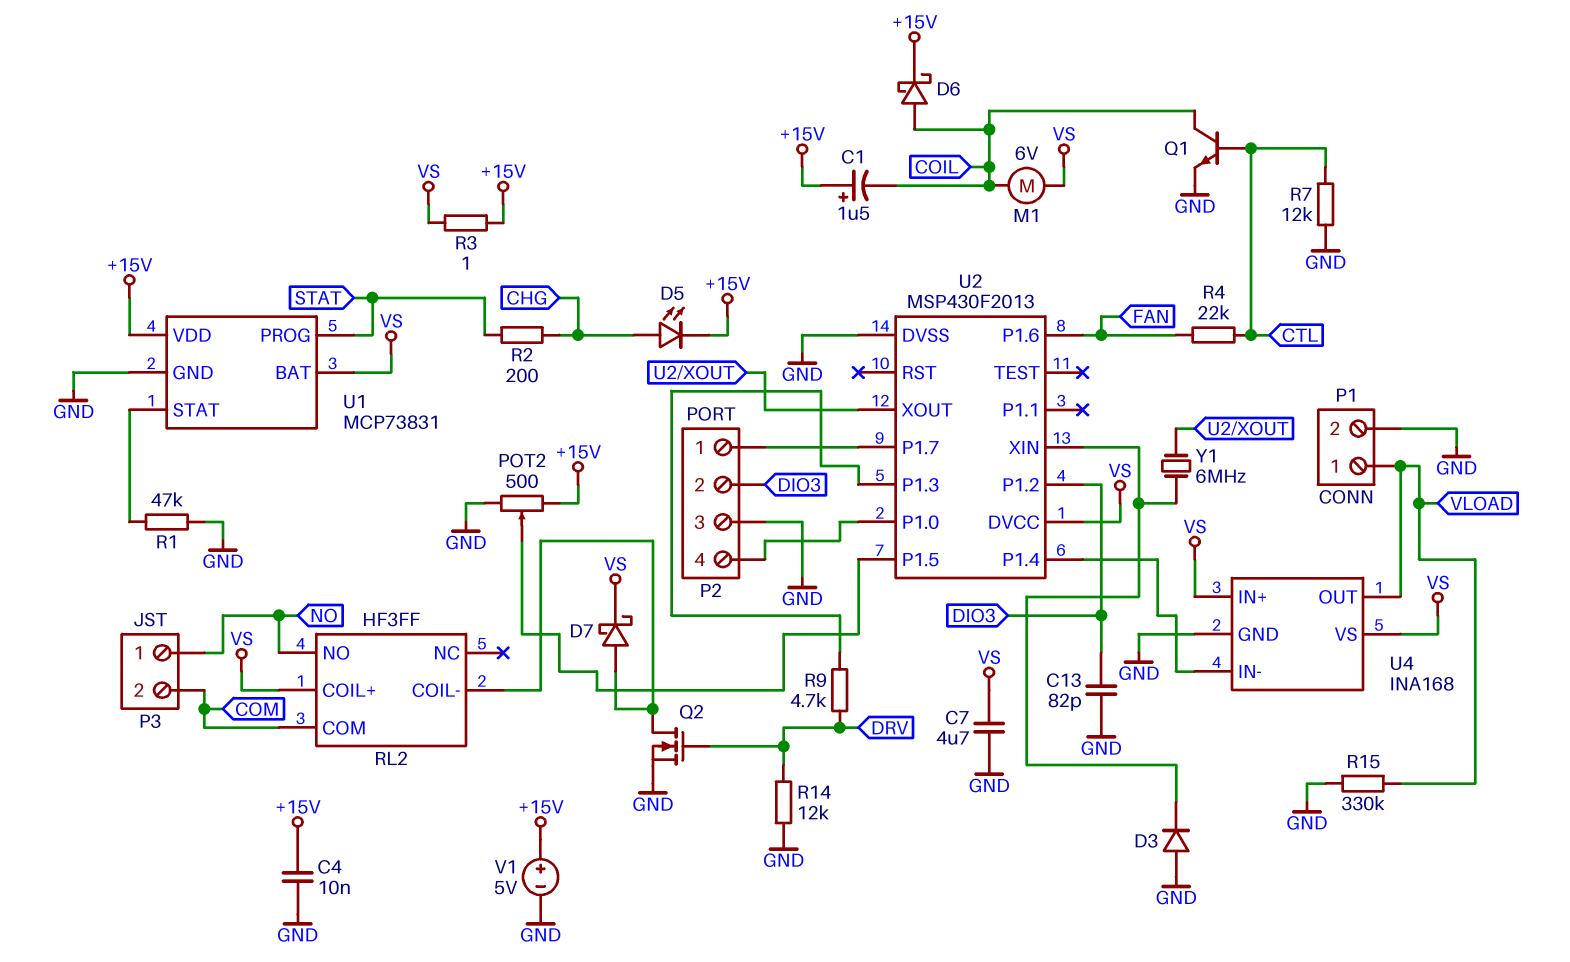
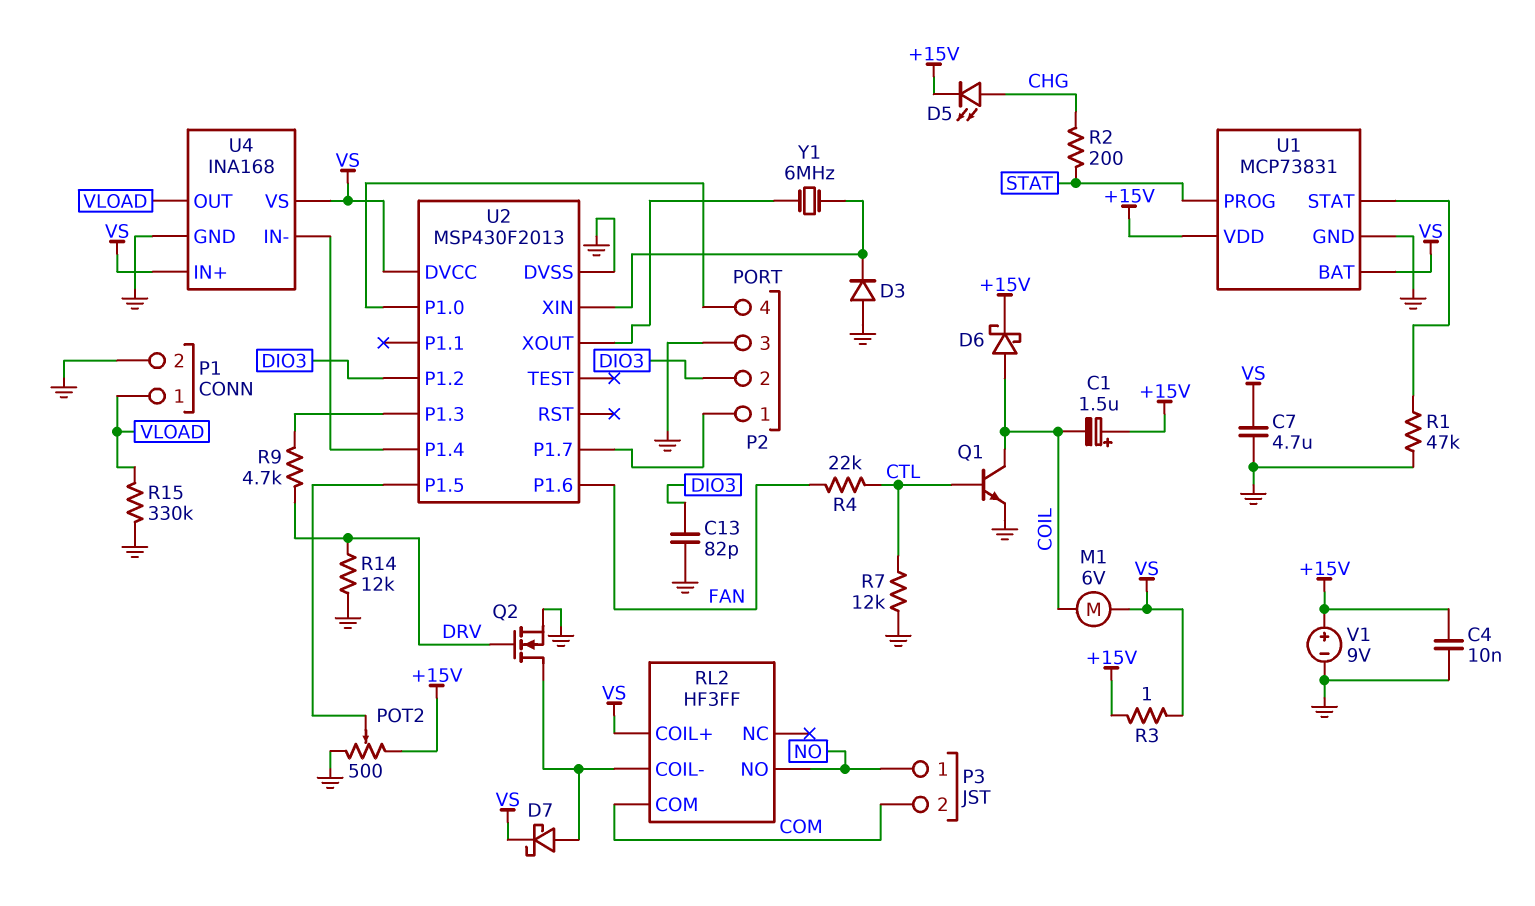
V1: 5V (plus +15V, minus GND) -> 9V (plus +15V, minus GND)

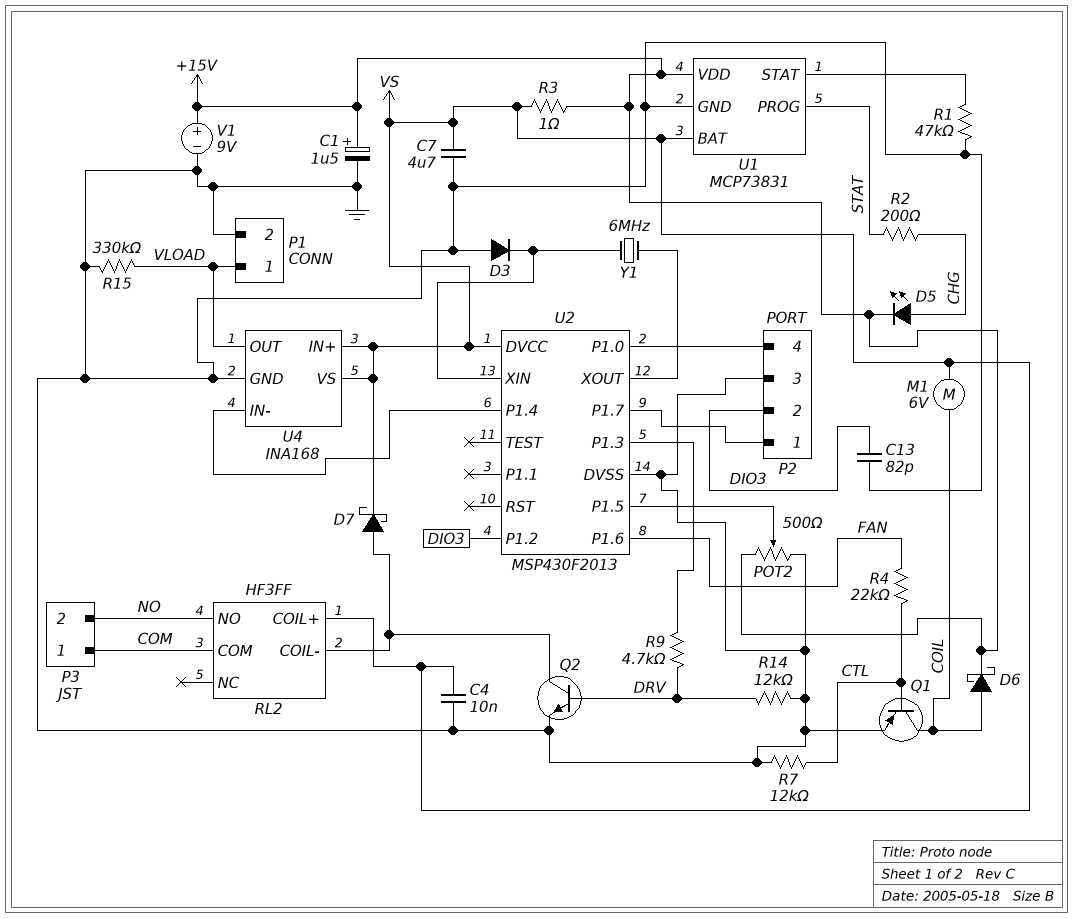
C1: 1.5uF (plus +15V, minus COIL) -> 1.5uF (plus +15V, minus GND)
C4: 10nF (+15V, GND) -> 10nF (GND, VS)
P3 pin 1: NO -> COM
P3 pin 2: COM -> NO
Q1: NPN (B CTL, C COIL, E GND) -> PNP (B CTL, C COIL, E GND)
Q2: NMOS (G DRV, D RL2/COIL-, S GND) -> NPN (B DRV, C RL2/COIL-, E GND)

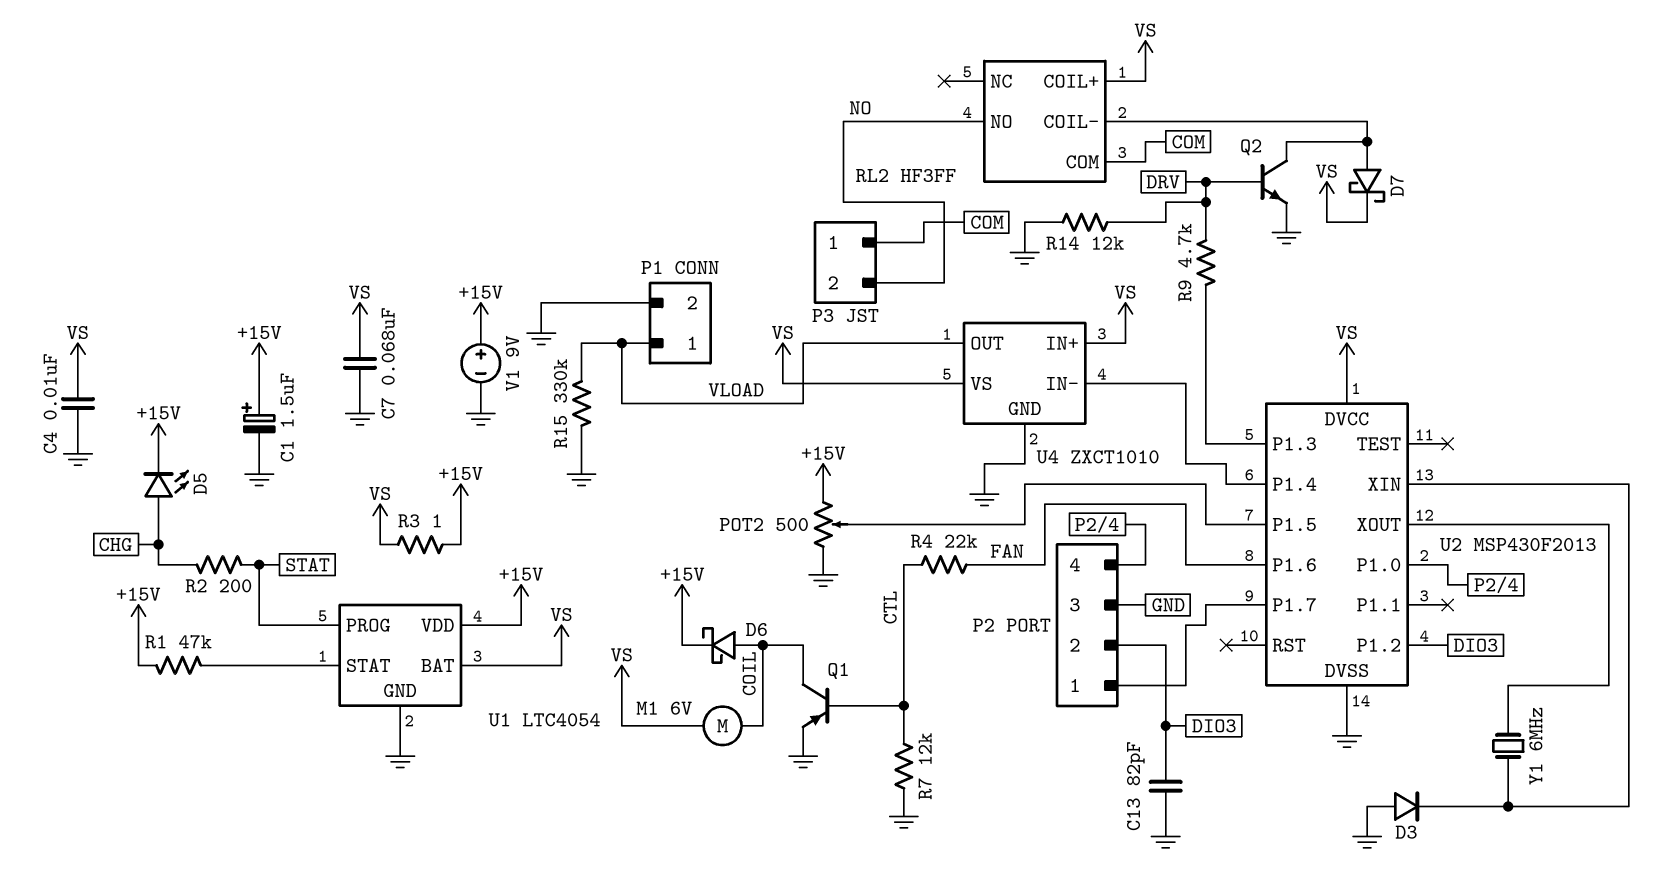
C7: 4.7uF (GND, VS) -> 68nF (GND, VS)
R1: 47k (GND, U1/STAT) -> 47k (+15V, U1/STAT)
U1: MCP73831 -> LTC4054
U4: INA168 -> ZXCT1010

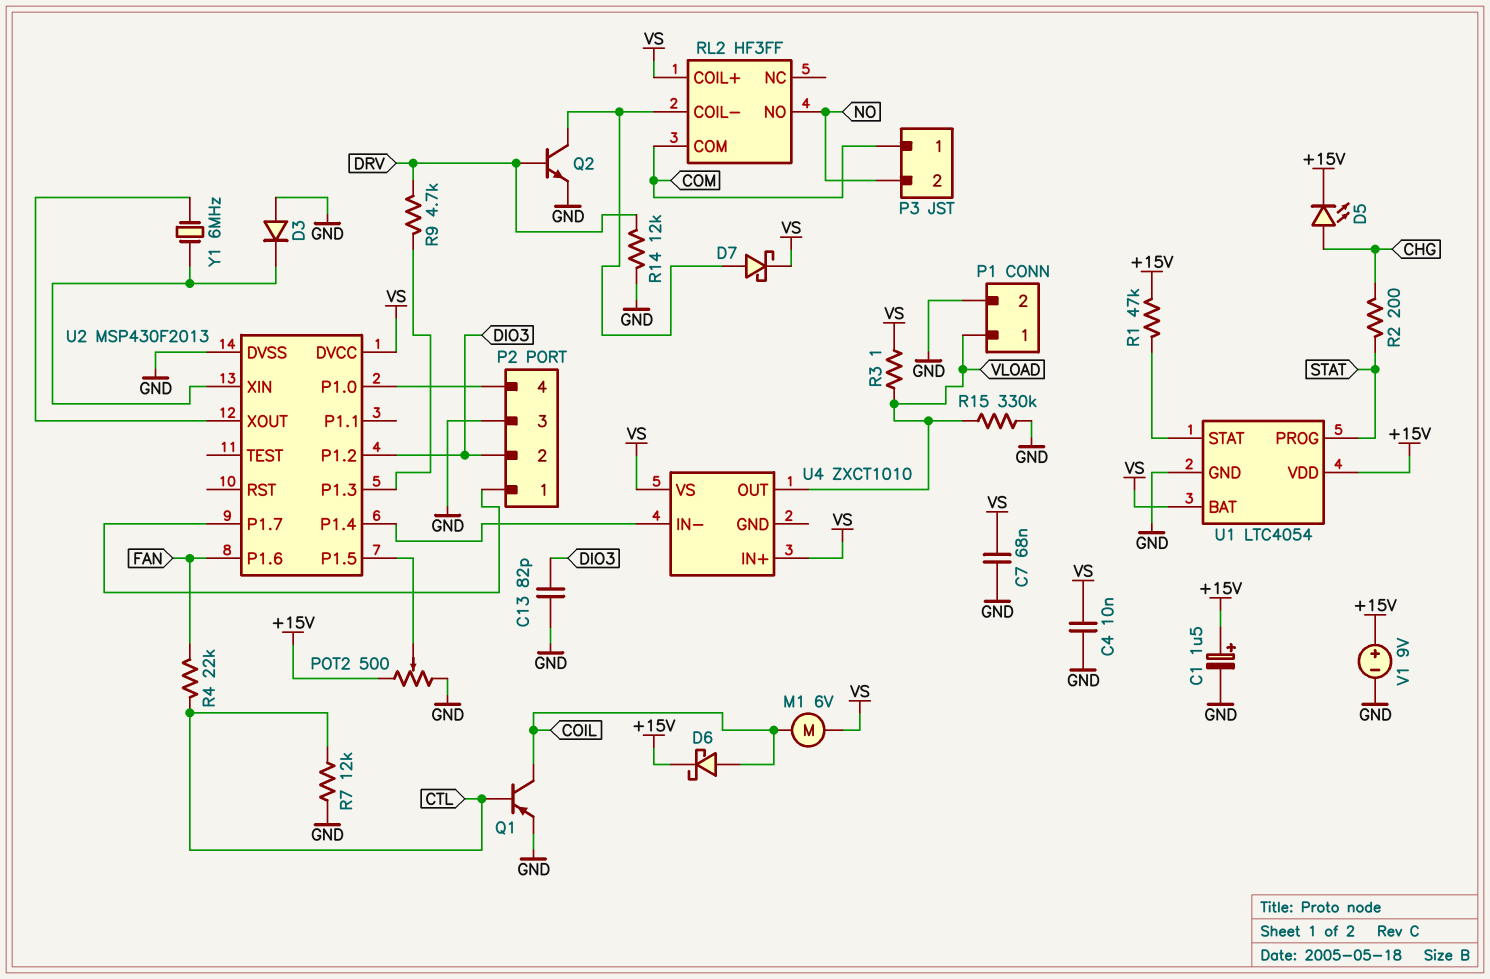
R3: 1 (+15V, VS) -> 1 (VLOAD, VS)
U4 pin GND: GND -> none

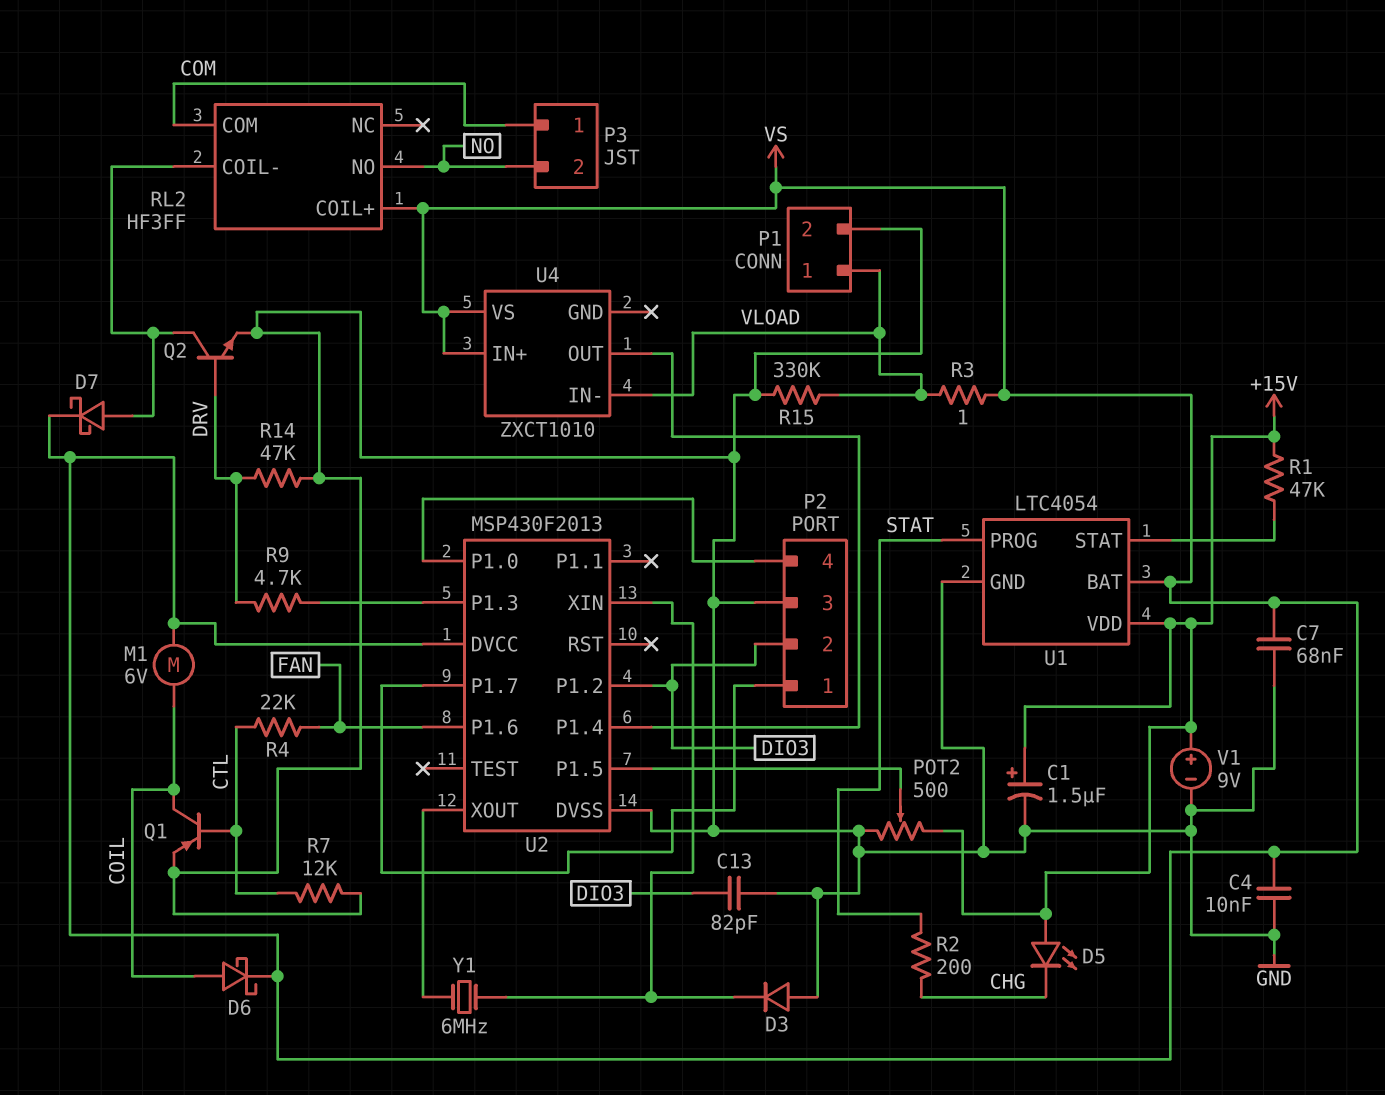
D5: LED (A CHG, K +15V) -> LED (A +15V, K CHG)
D6: schottky (A COIL, K +15V) -> schottky (A COIL, K VS)
R14: 12k (DRV, GND) -> 47k (DRV, GND)
U4 pin IN-: U2/P1.4 -> VLOAD
U4 pin OUT: VLOAD -> U2/P1.4

